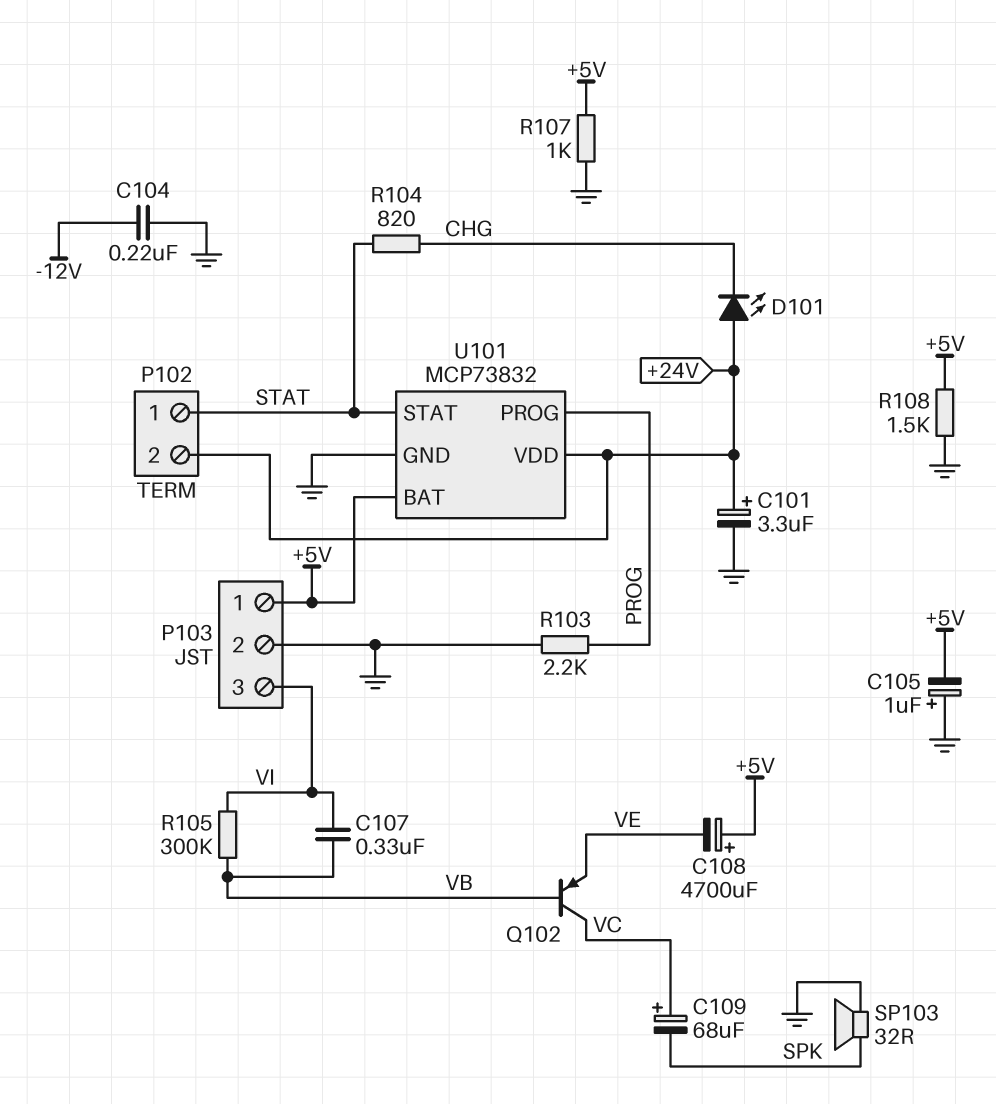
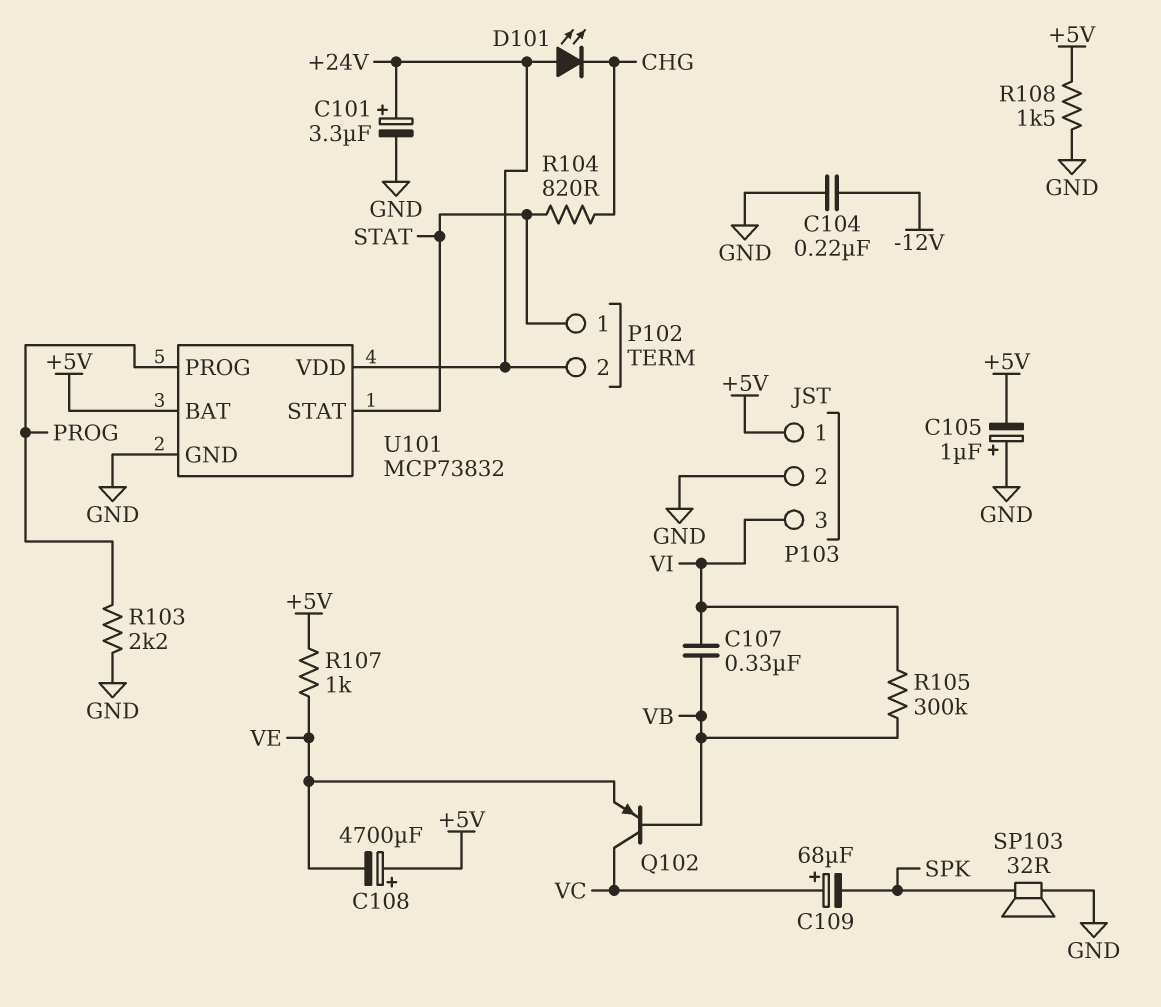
R107: 1k (+5V, GND) -> 1k (+5V, VE)

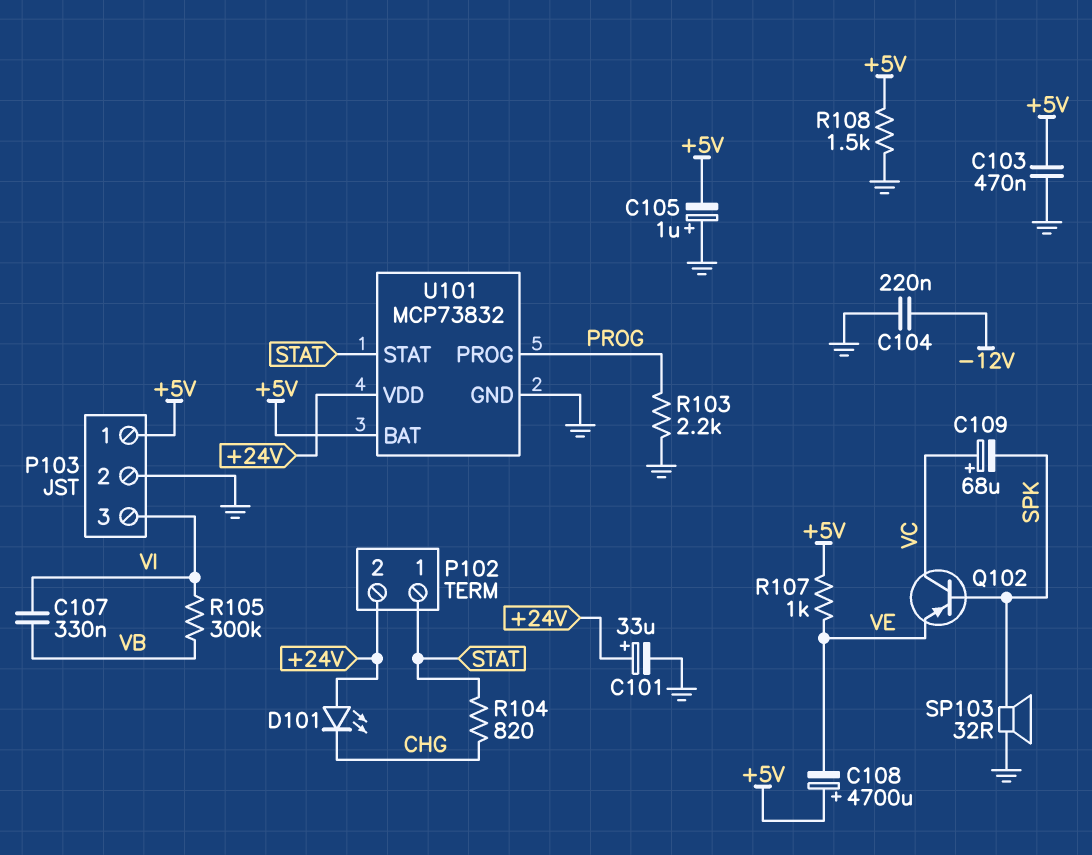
C101: 3.3uF (plus +24V, minus GND) -> 33uF (plus +24V, minus GND)
C103: none -> 470nF (+5V, GND)
Q102: PNP (B VB, C VC, E VE) -> PNP (B SPK, C VC, E VE)

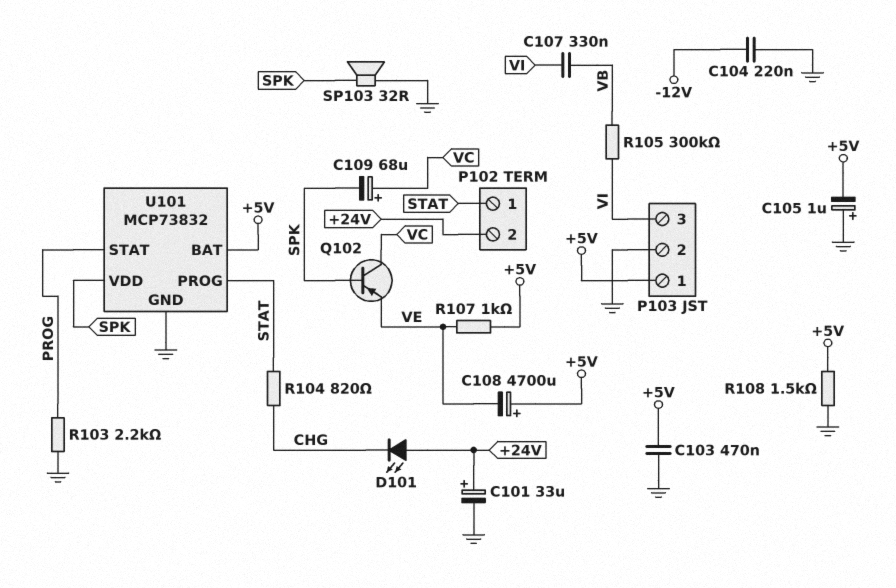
U101 pin PROG: PROG -> STAT
U101 pin STAT: STAT -> PROG
U101 pin VDD: +24V -> SPK

